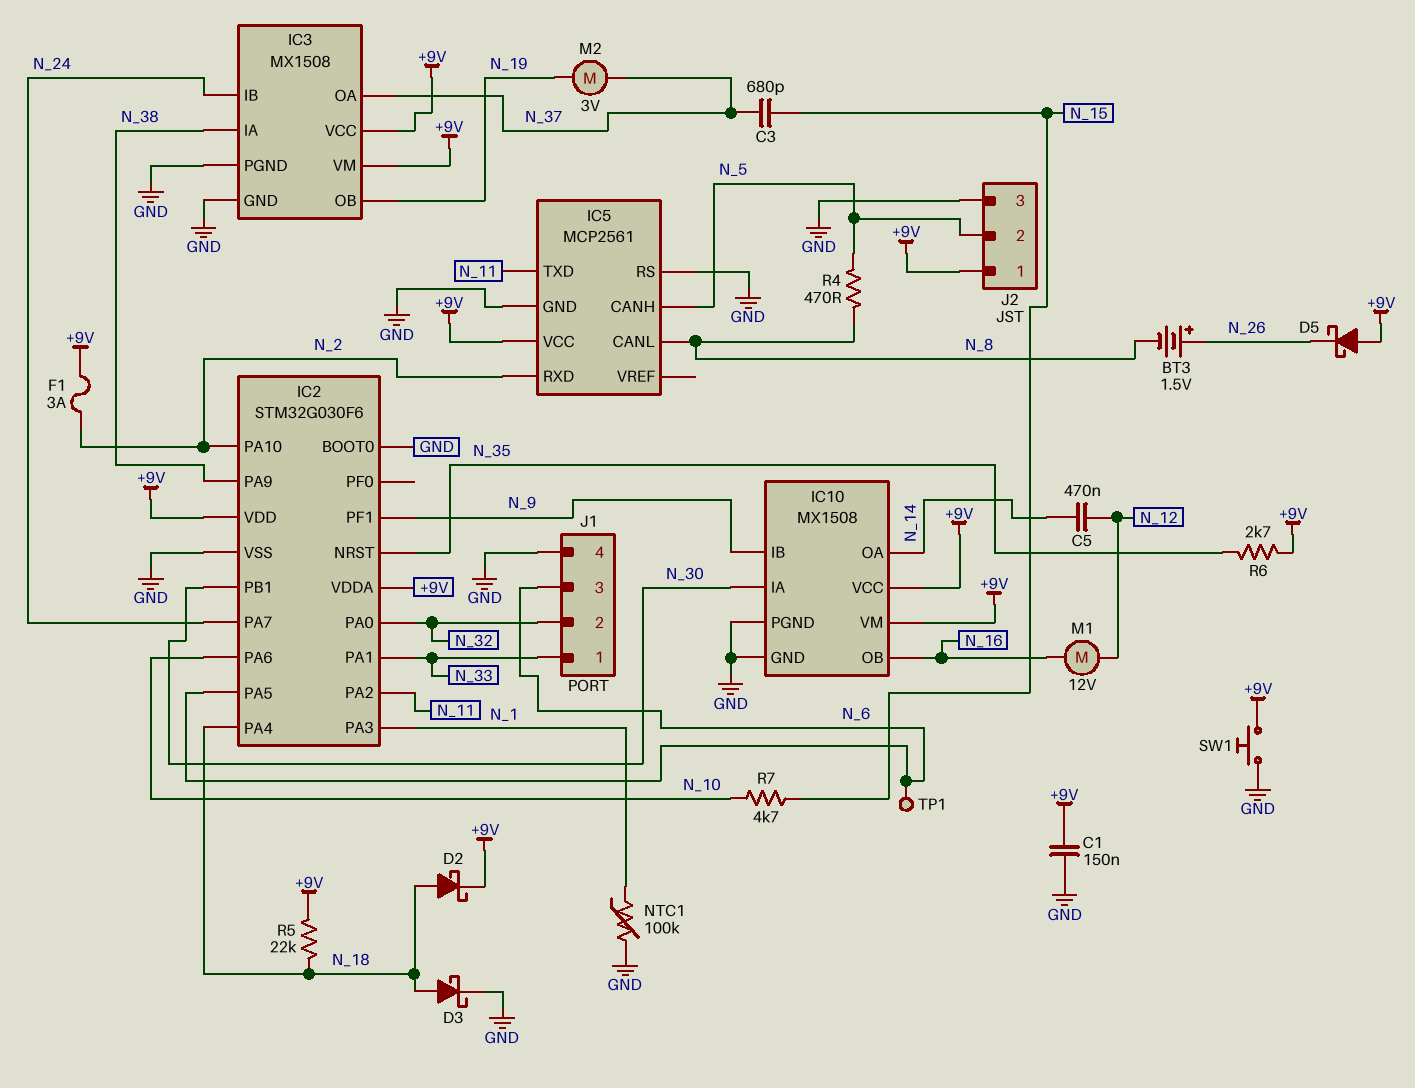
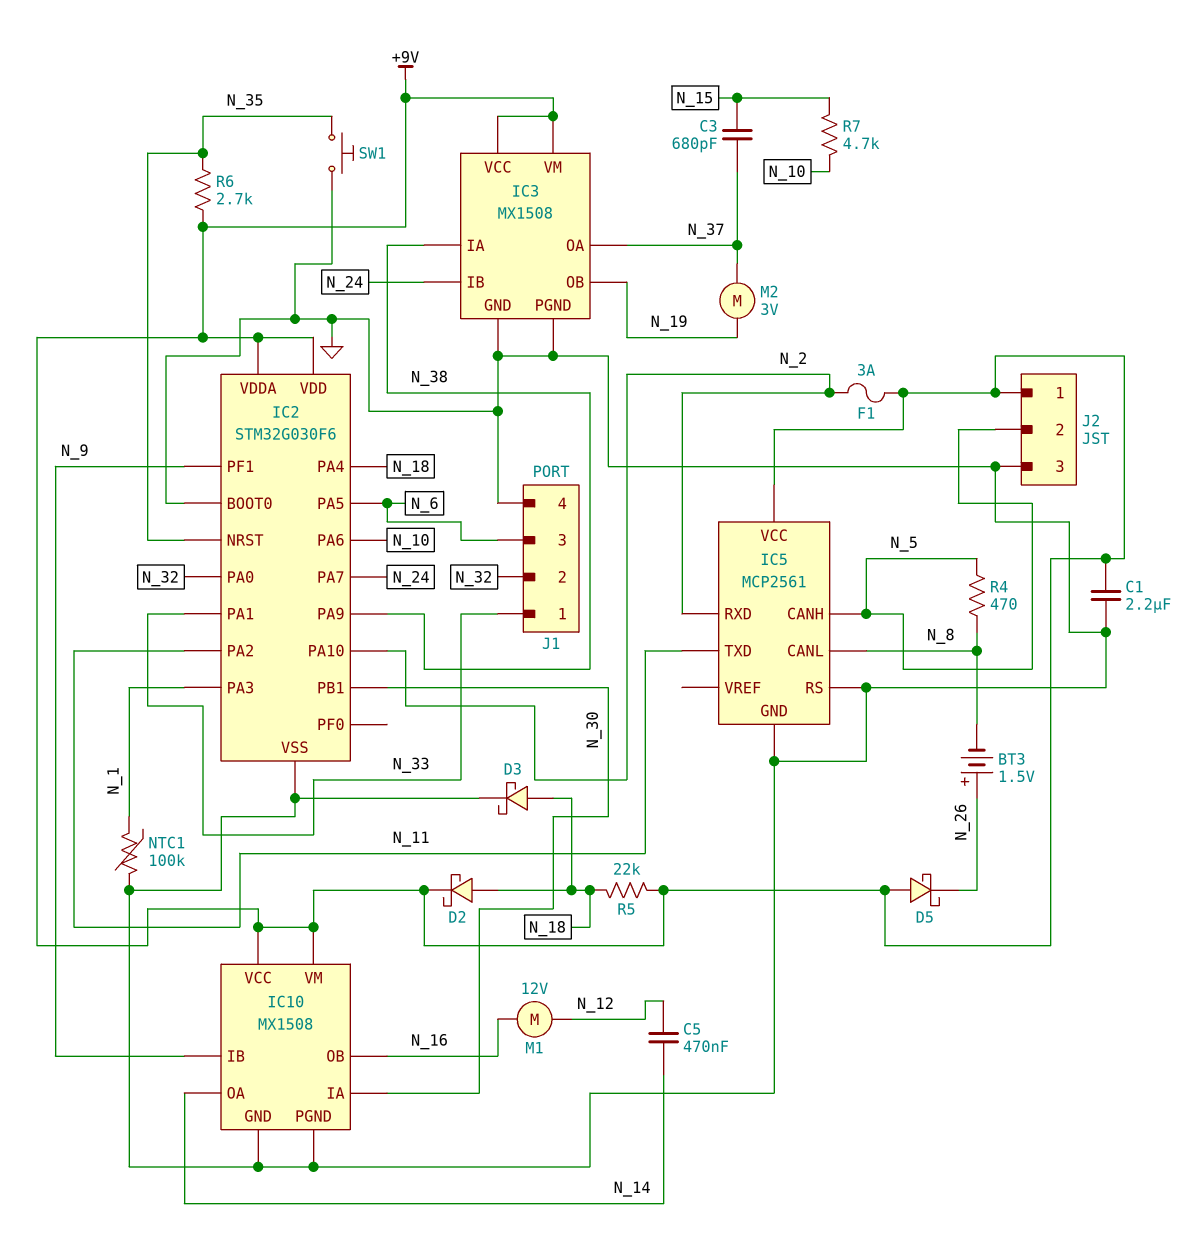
C1: 150nF (+9V, GND) -> 2.2uF (+9V, GND)
SW1: button (+9V, GND) -> button (GND, N_35)
TP1: test point (N_6) -> none

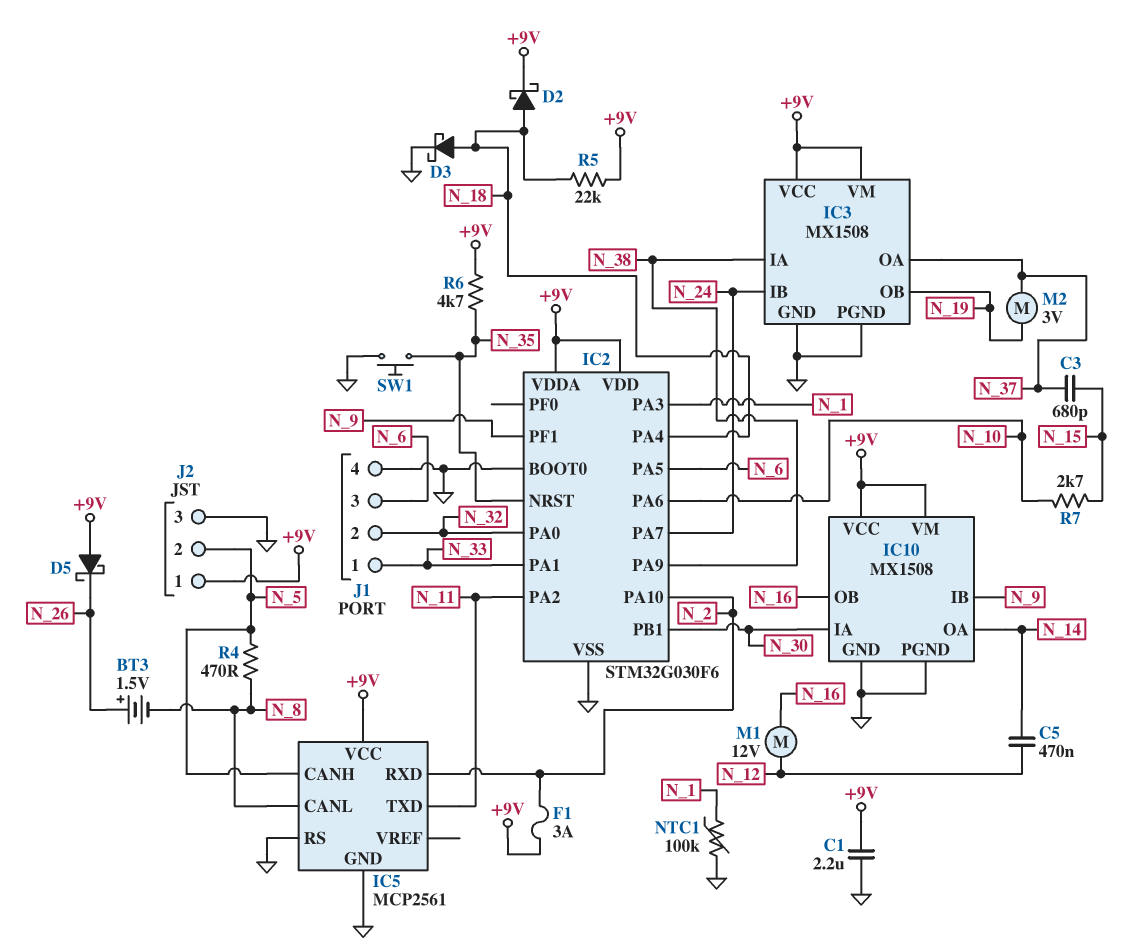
R6: 2.7k (+9V, N_35) -> 4.7k (+9V, N_35)
R7: 4.7k (N_10, N_15) -> 2.7k (N_10, N_15)

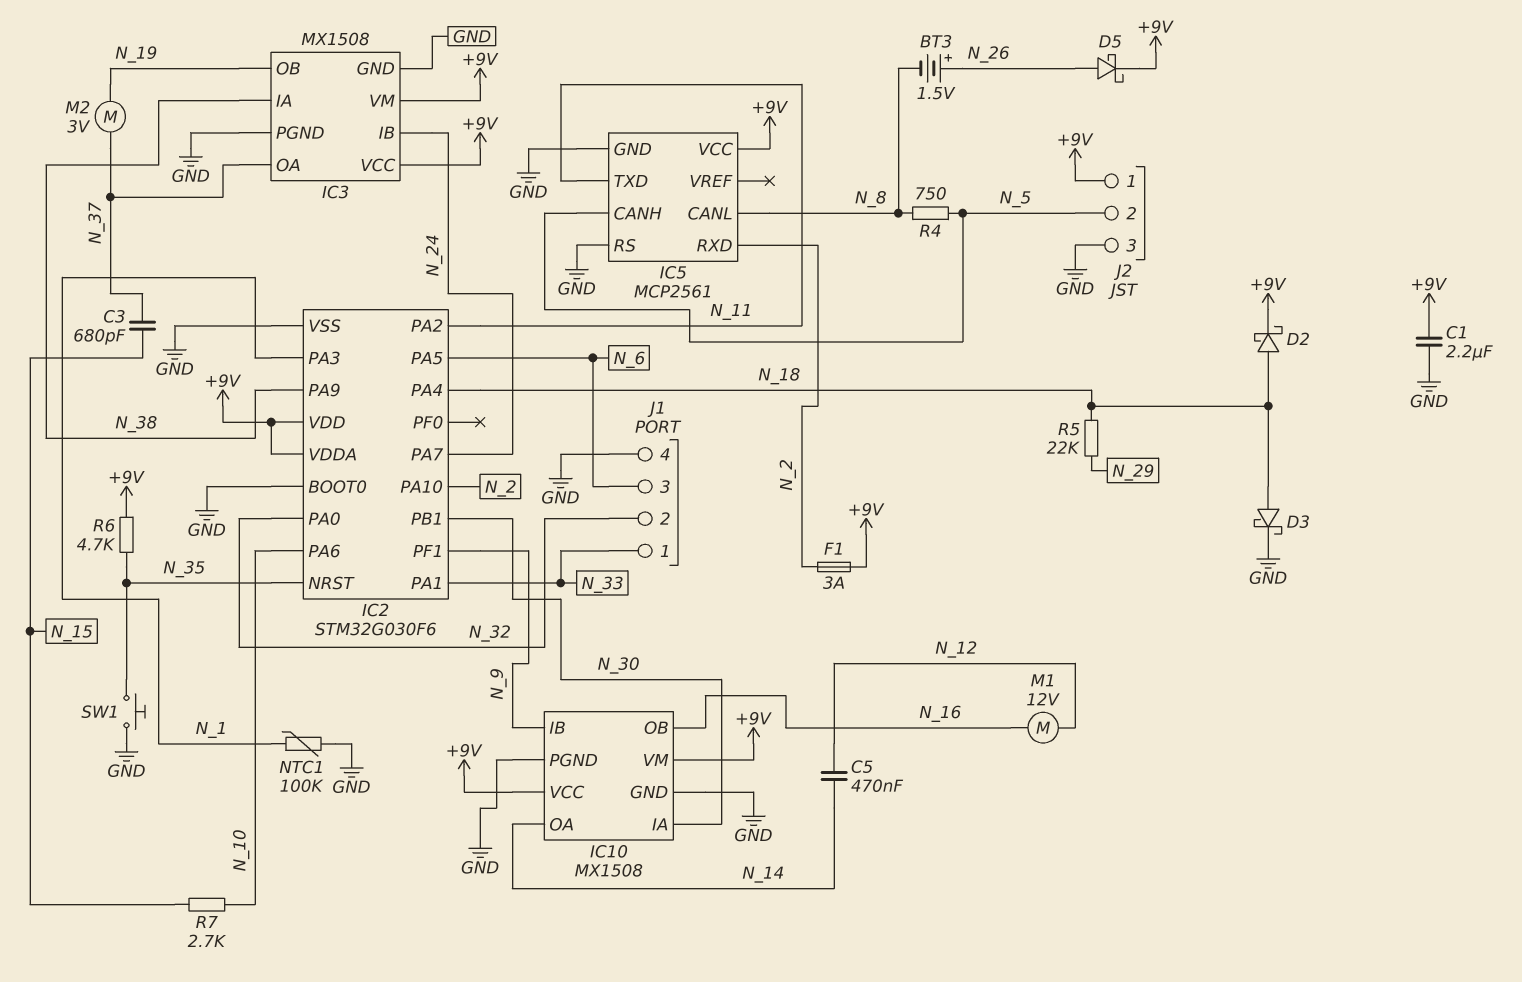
D5: schottky (A +9V, K N_26) -> schottky (A N_26, K +9V)
R4: 470 (N_5, N_8) -> 750 (N_5, N_8)
R5: 22k (+9V, N_18) -> 22k (N_18, N_29)

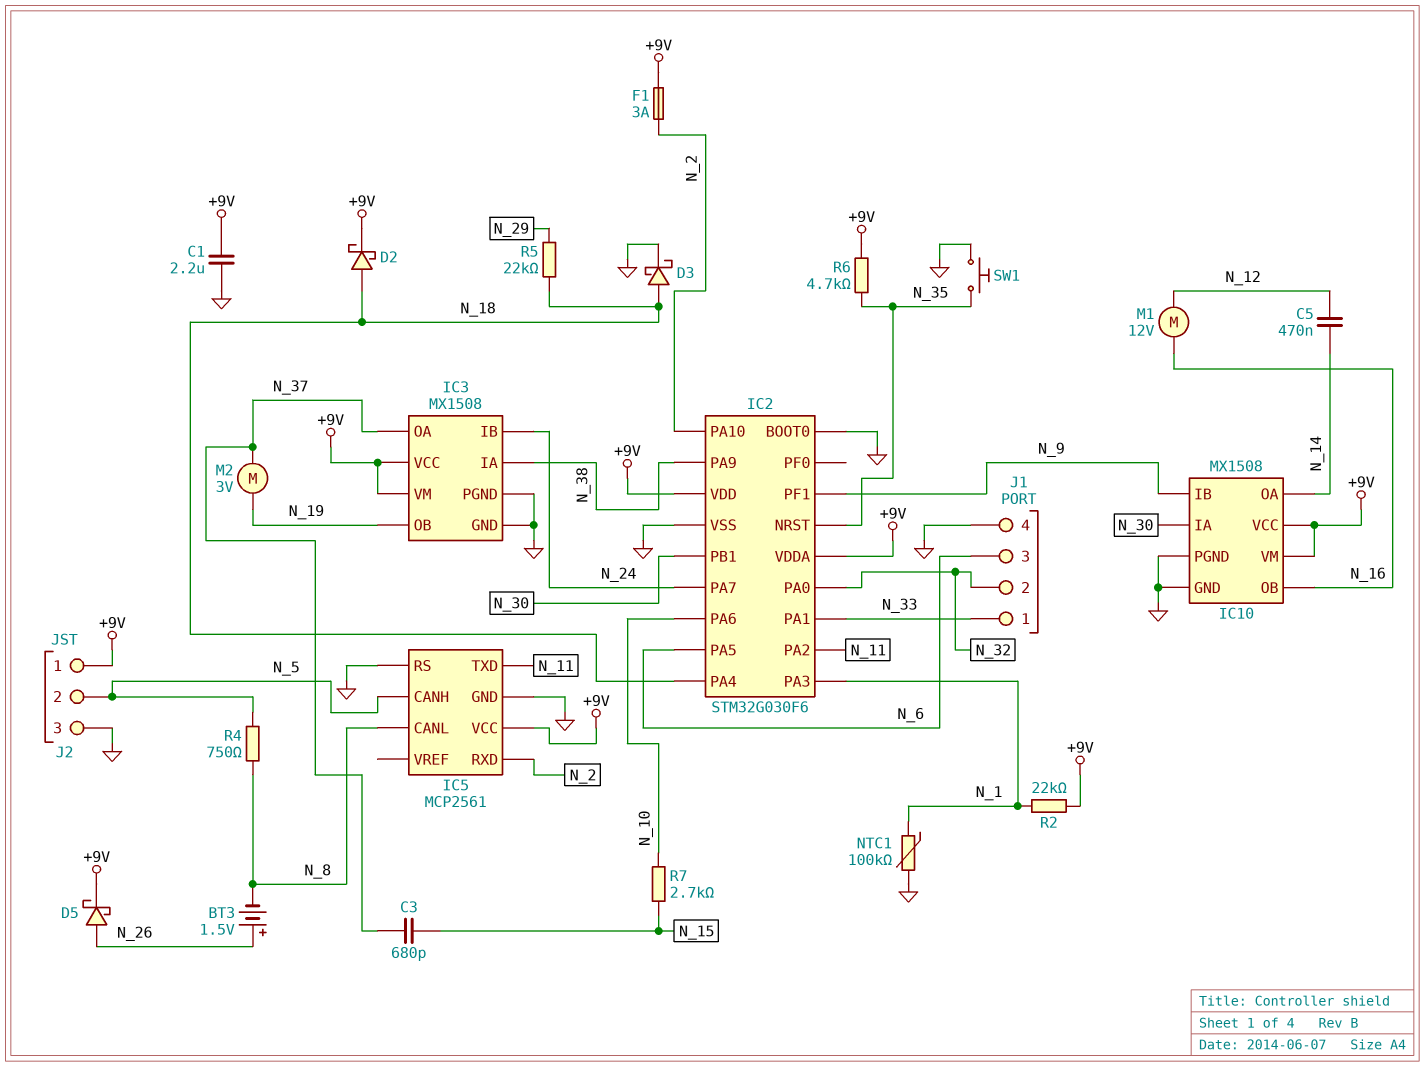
R2: none -> 22k (+9V, N_1)

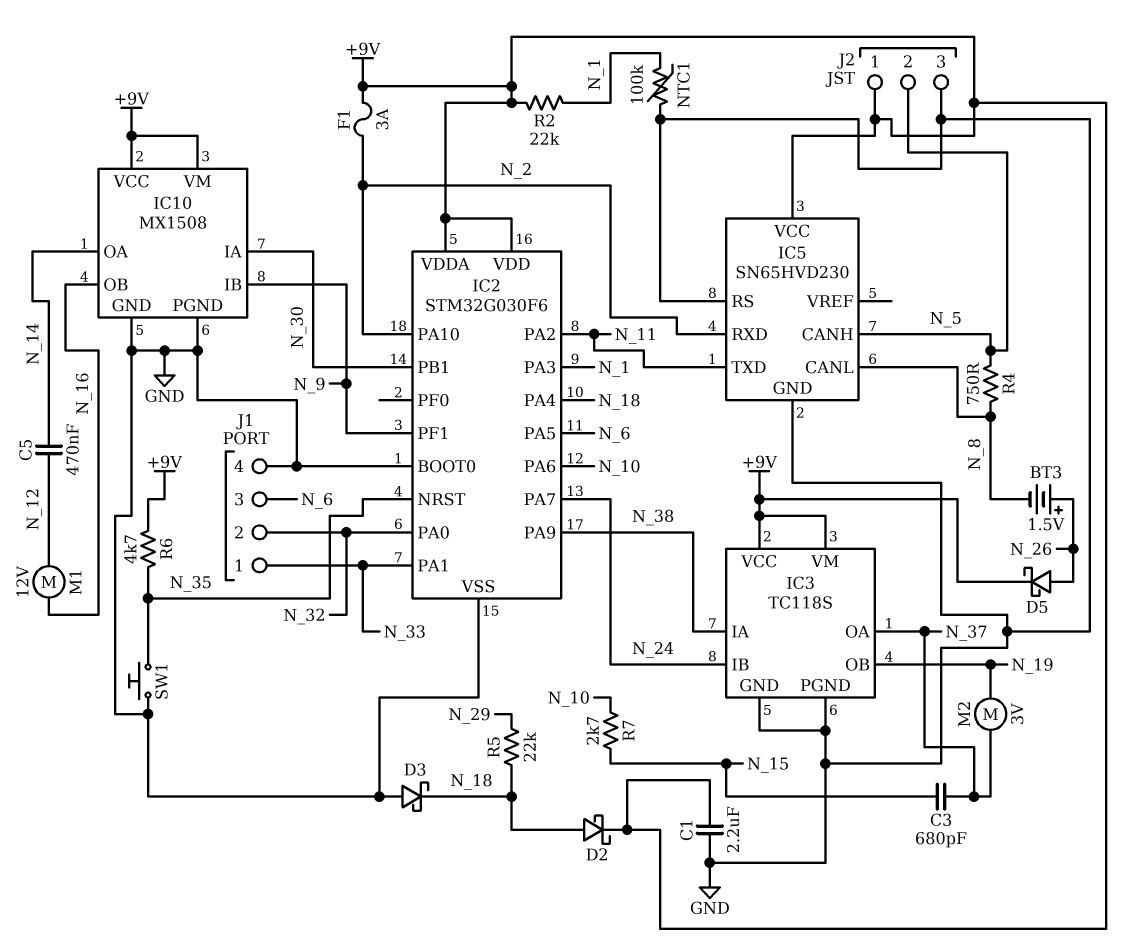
D3: schottky (A N_18, K GND) -> schottky (A GND, K N_18)
IC3: MX1508 -> TC118S
IC5: MCP2561 -> SN65HVD230

